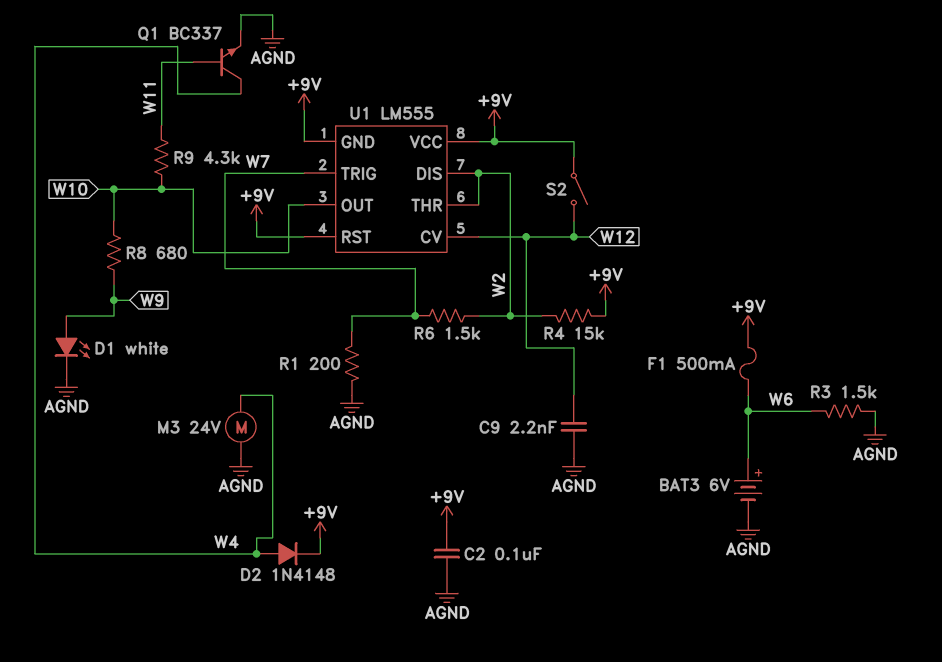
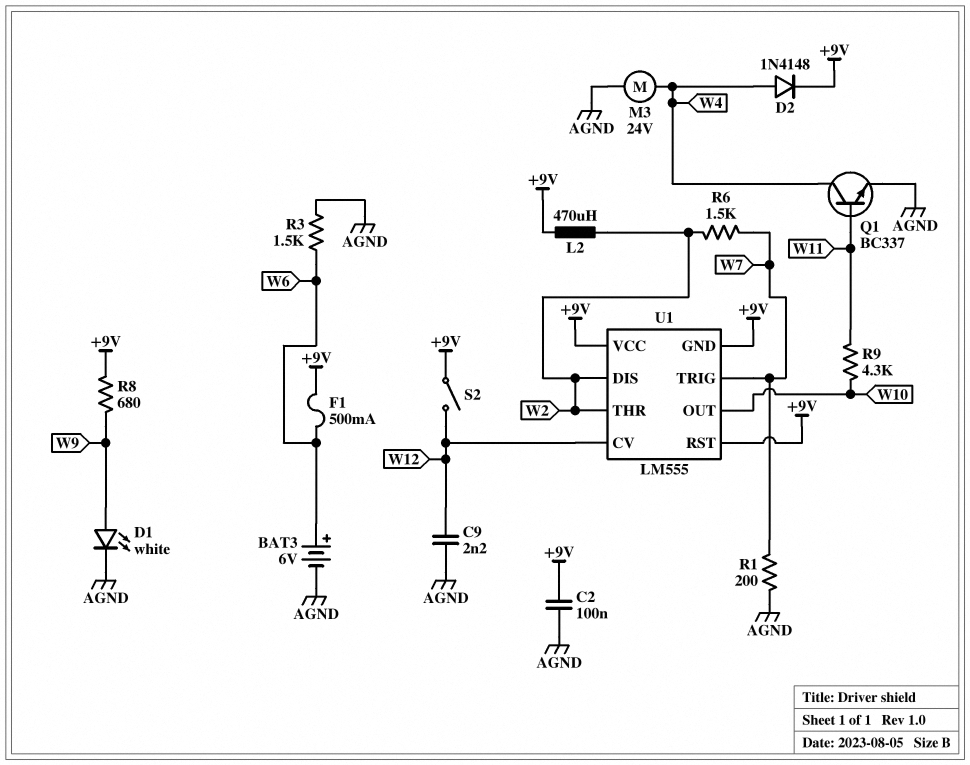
L2: none -> 470uH (+9V, W2)
R4: 15k (+9V, W2) -> none
R8: 680 (W9, W10) -> 680 (+9V, W9)

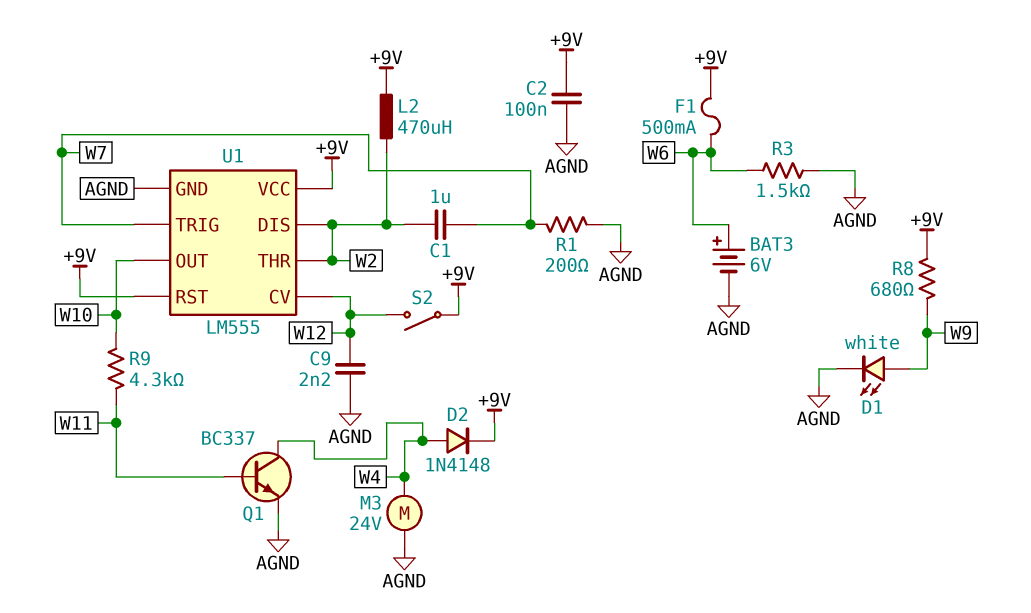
C1: none -> 1uF (W2, W7)
R6: 1.5k (W2, W7) -> none
U1 pin GND: +9V -> AGND

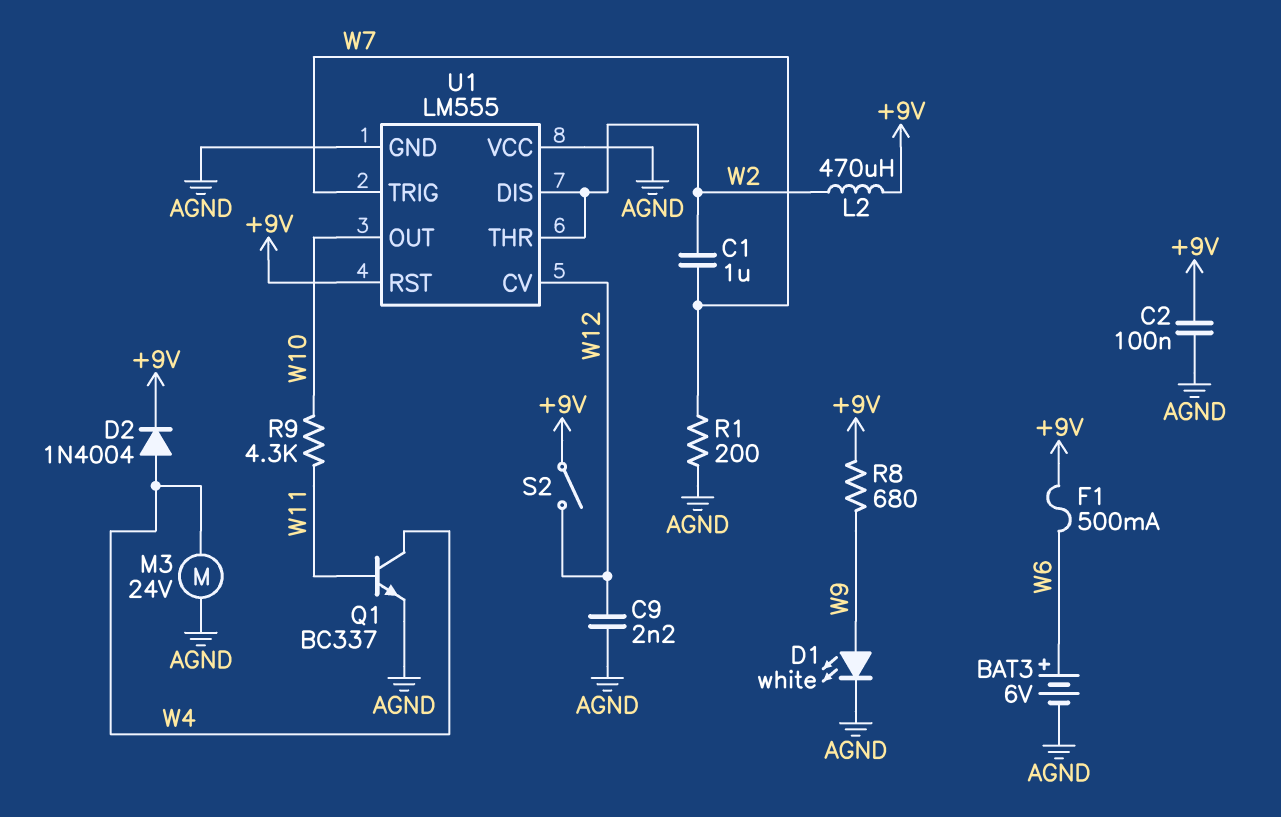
D2: diode 1N4148 (A W4, K +9V) -> diode 1N4004 (A W4, K +9V)
R3: 1.5k (AGND, W6) -> none
U1 pin VCC: +9V -> AGND

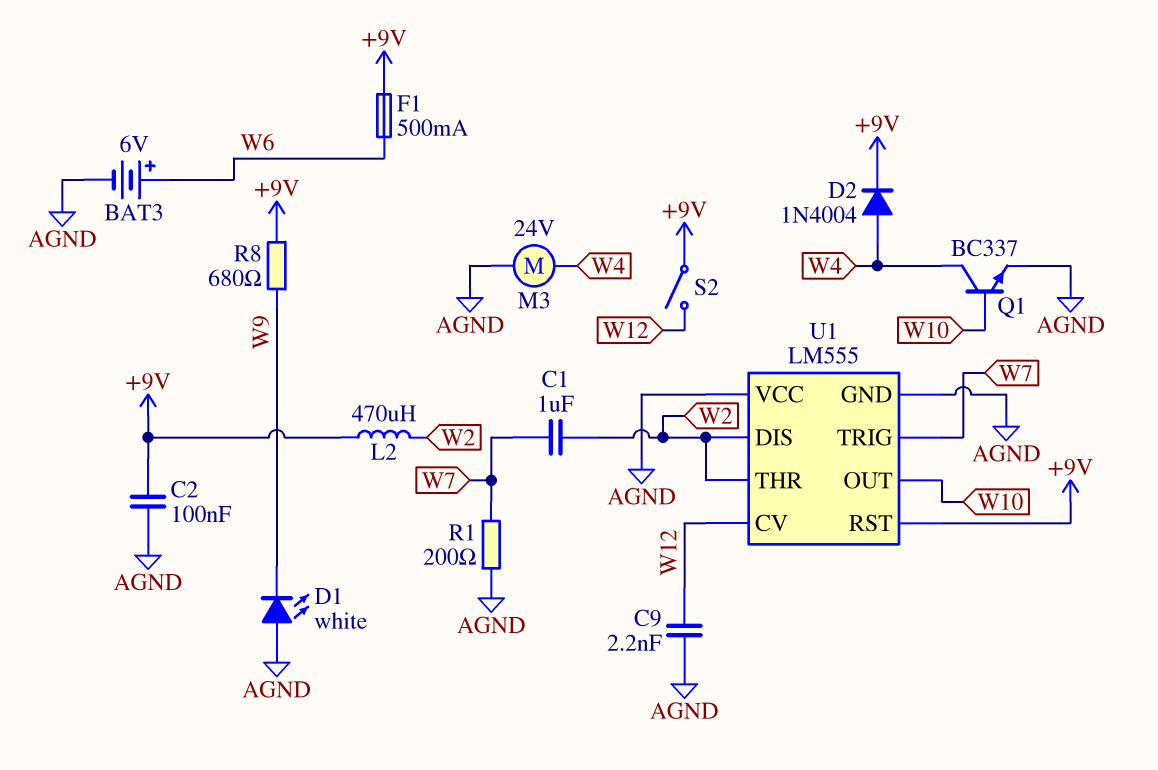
D1: LED white (A W9, K AGND) -> LED white (A AGND, K W9)
Q1: NPN BC337 (B W11, C W4, E AGND) -> NPN BC337 (B W10, C W4, E AGND)
R9: 4.3k (W10, W11) -> none

